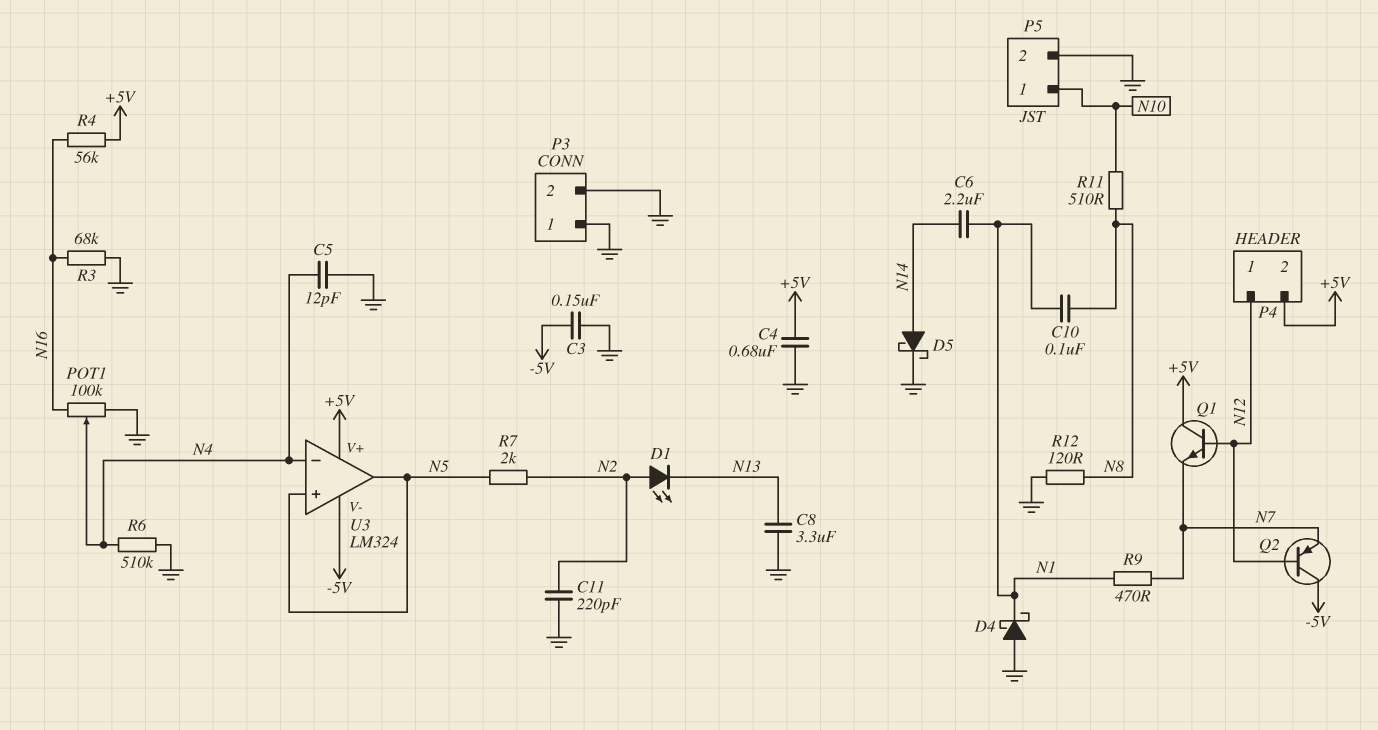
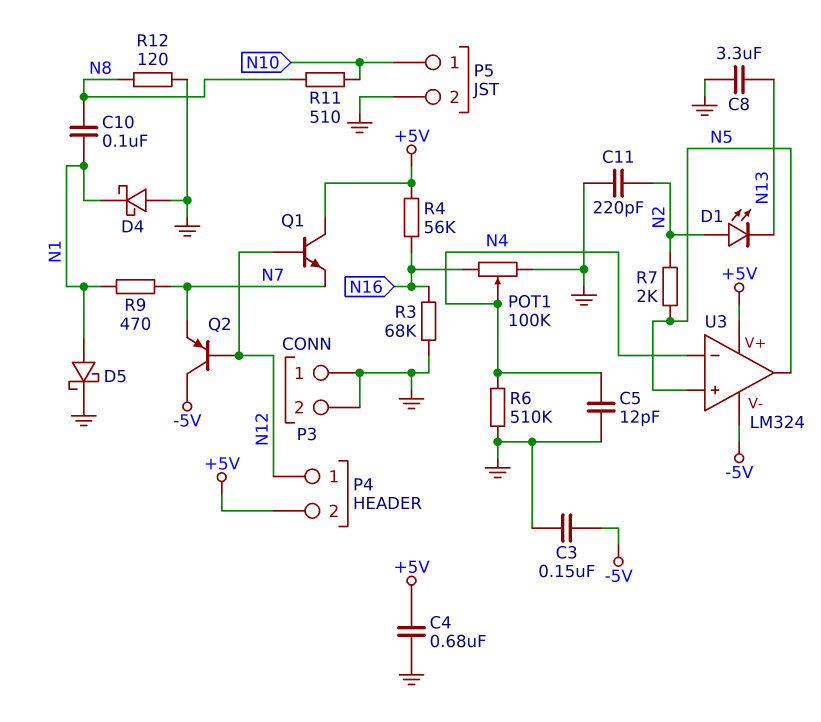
C6: 2.2uF (N1, N14) -> none
D5: schottky (A N14, K GND) -> schottky (A N1, K GND)

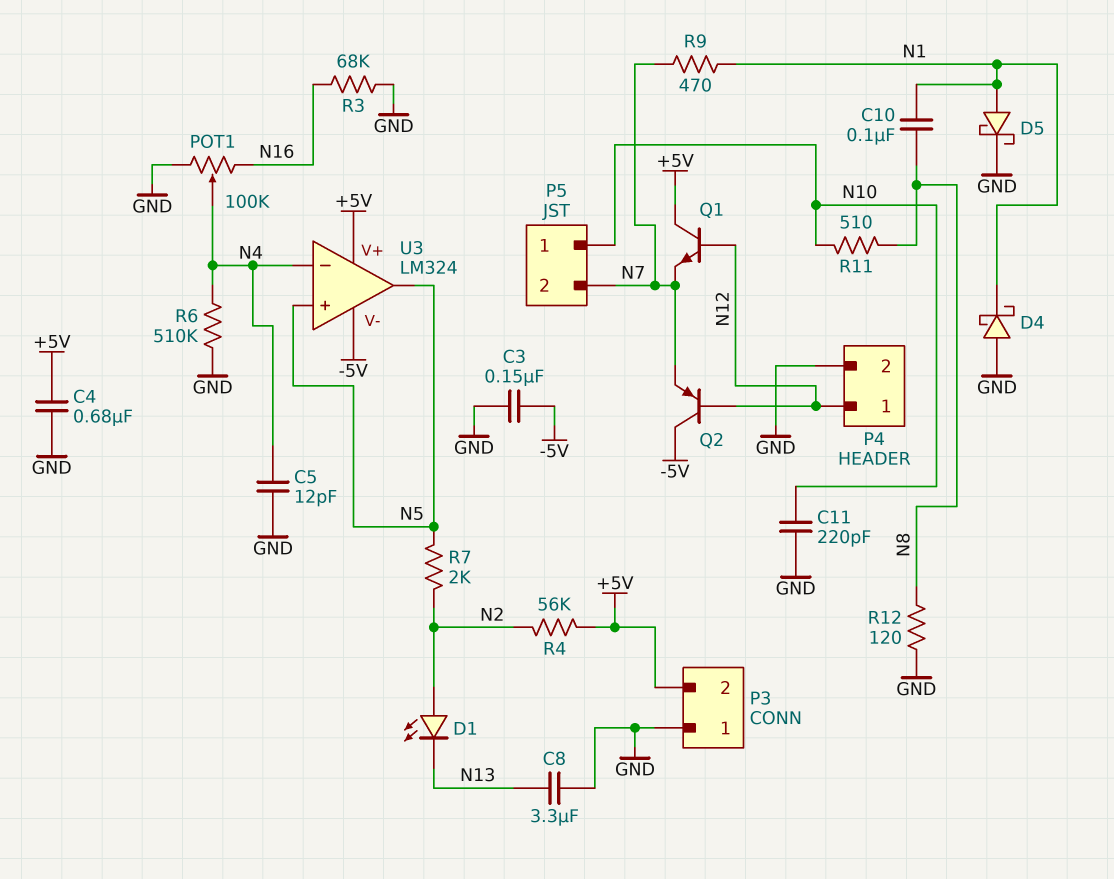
C11: 220pF (GND, N2) -> 220pF (GND, N10)
P3 pin 2: GND -> +5V
P4 pin 2: +5V -> GND
P5 pin 2: GND -> N7
R4: 56k (+5V, N16) -> 56k (+5V, N2)

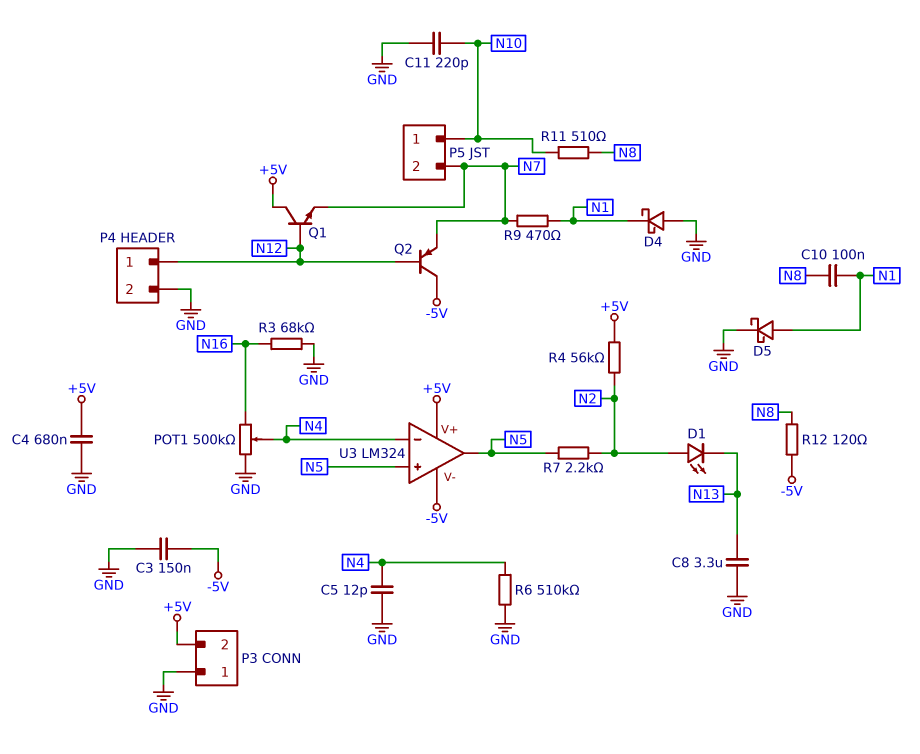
POT1: 100k (GND, N16, wiper N4) -> 500k (GND, N16, wiper N4)
R7: 2k (N2, N5) -> 2.2k (N2, N5)
R12: 120 (GND, N8) -> 120 (-5V, N8)

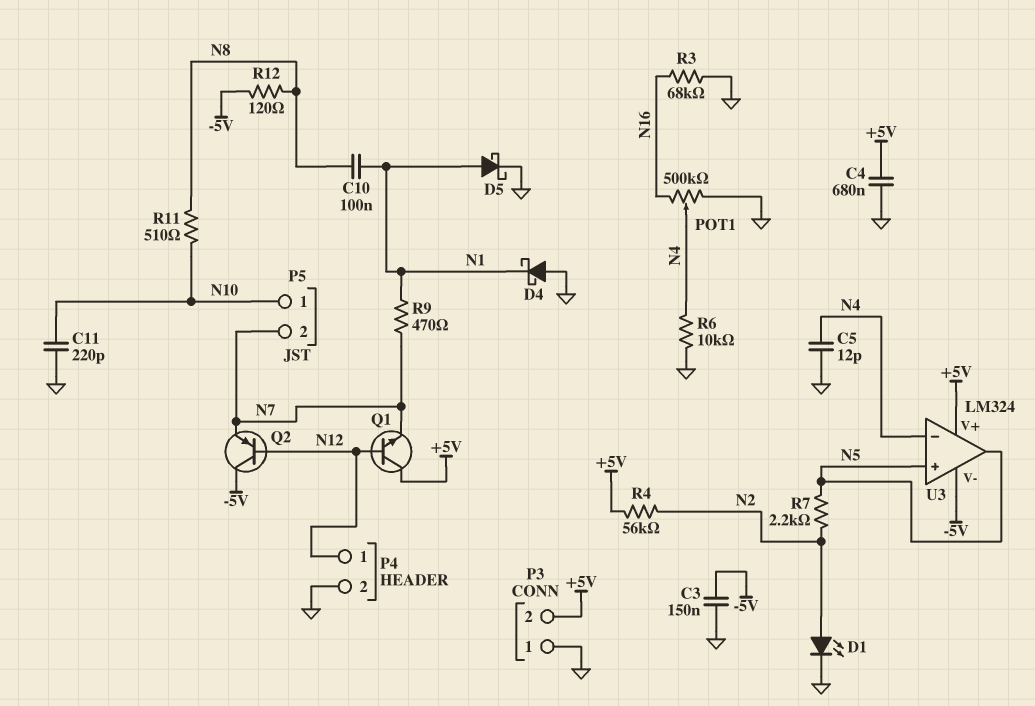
C8: 3.3uF (GND, N13) -> none
D1: LED (A N2, K N13) -> LED (A N2, K GND)
R6: 510k (GND, N4) -> 10k (GND, N4)

